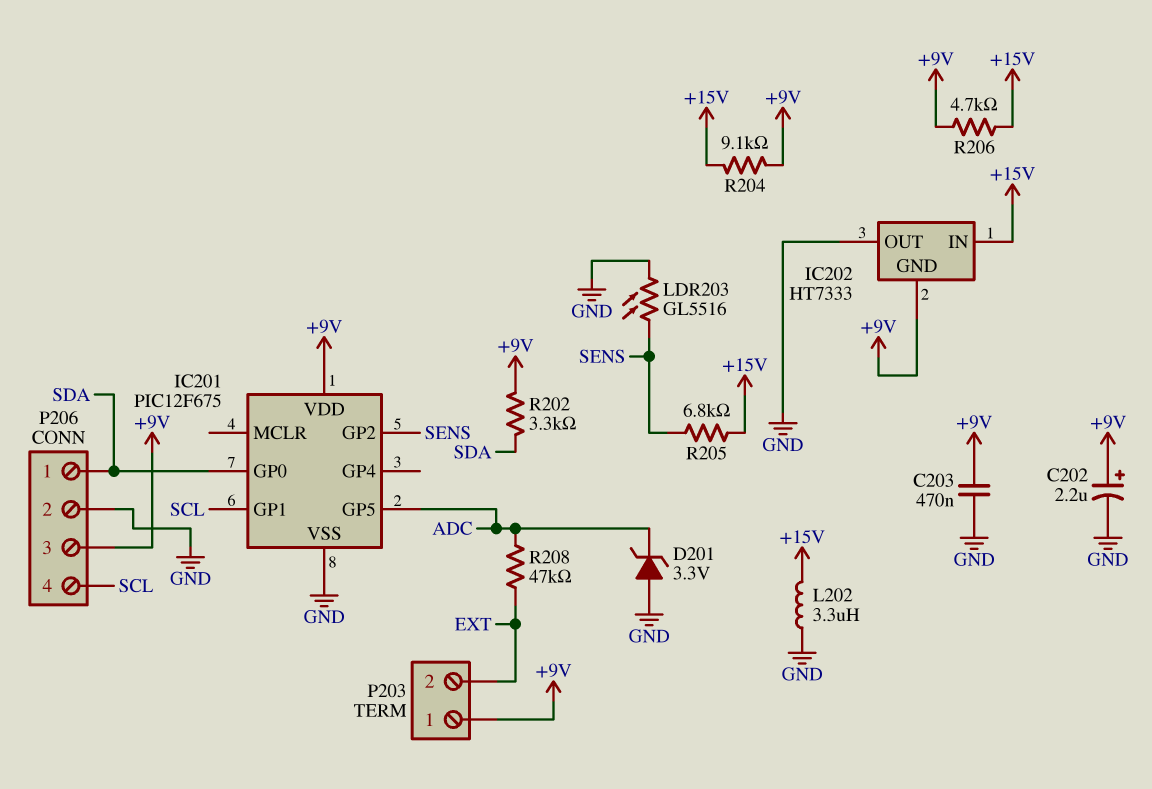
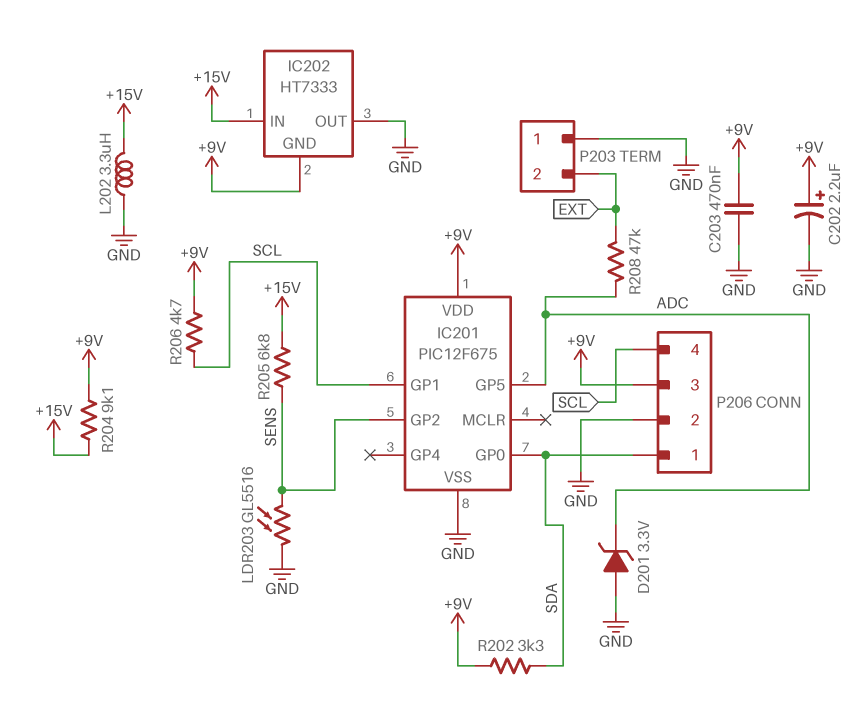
P203 pin 1: +9V -> GND
R206: 4.7k (+9V, +15V) -> 4.7k (+9V, SCL)

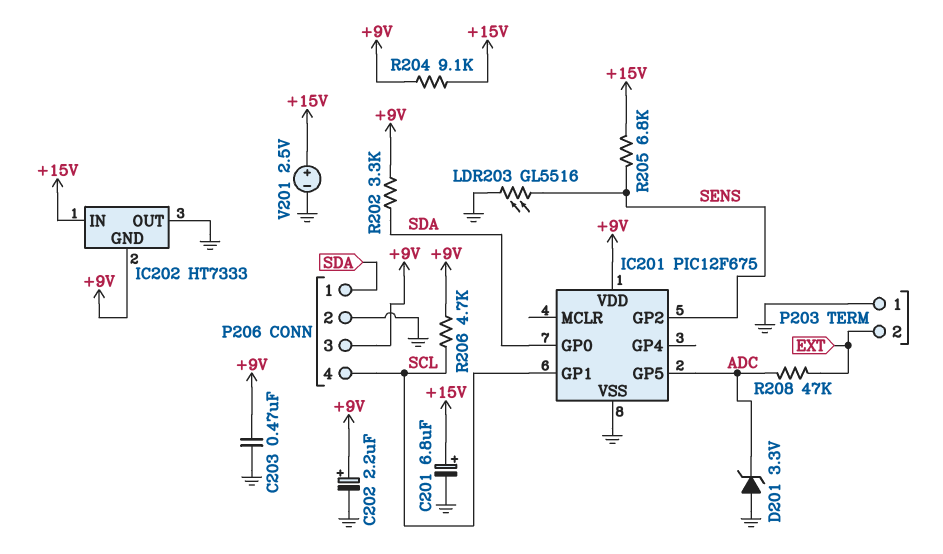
C201: none -> 6.8uF (plus +15V, minus GND)
L202: 3.3uH (+15V, GND) -> none
V201: none -> 2.5V (plus +15V, minus GND)

